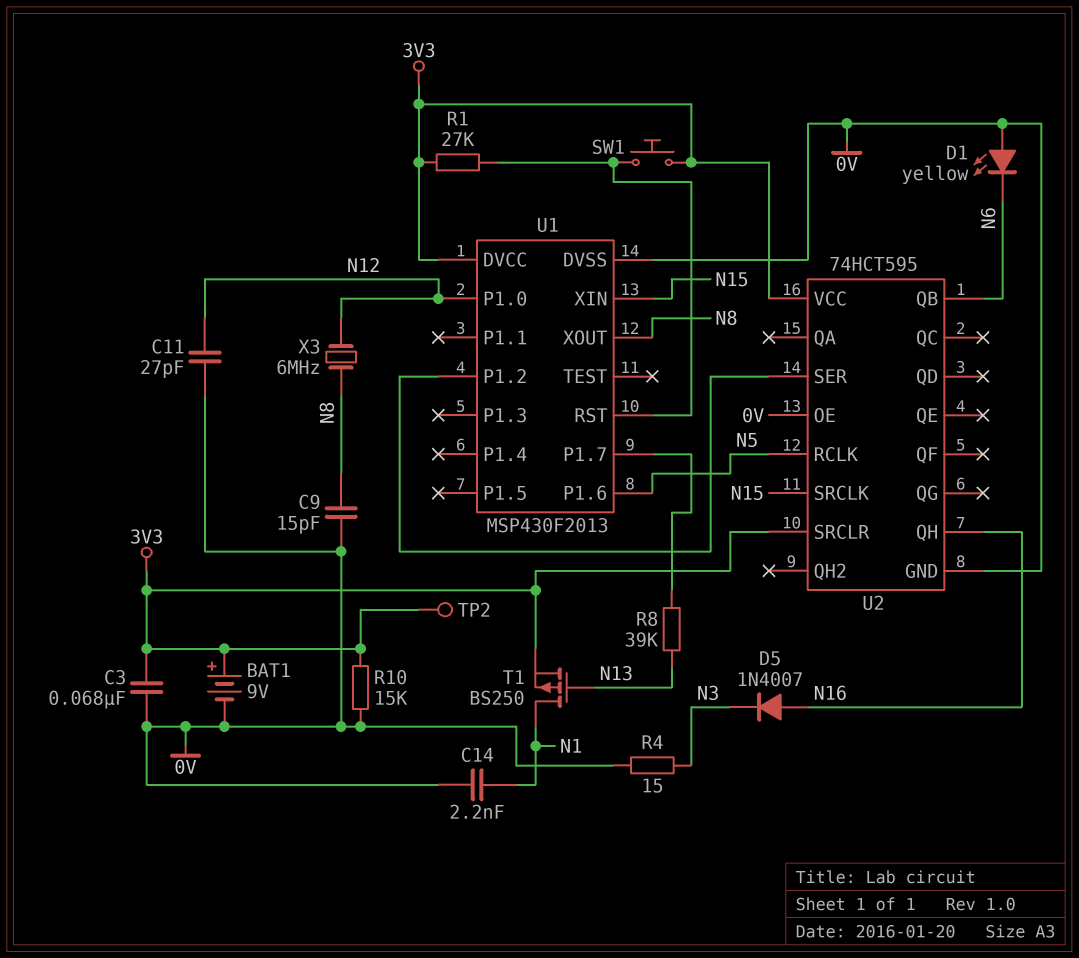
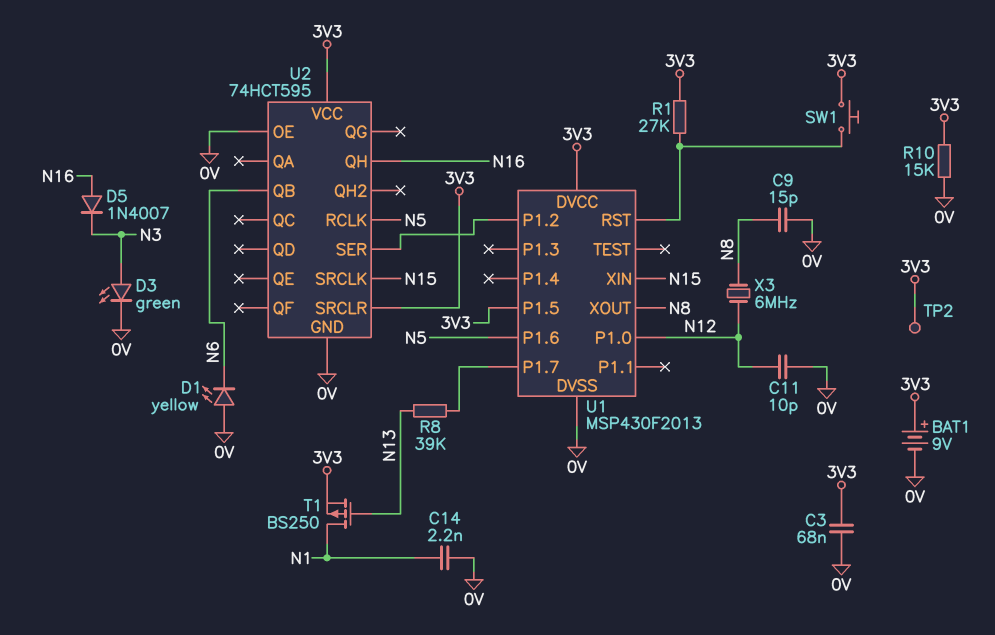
C11: 27pF (0V, N12) -> 10pF (0V, N12)
D3: none -> LED green (A N3, K 0V)
R4: 15 (0V, N3) -> none
U1 pin P1.5: none -> 3V3

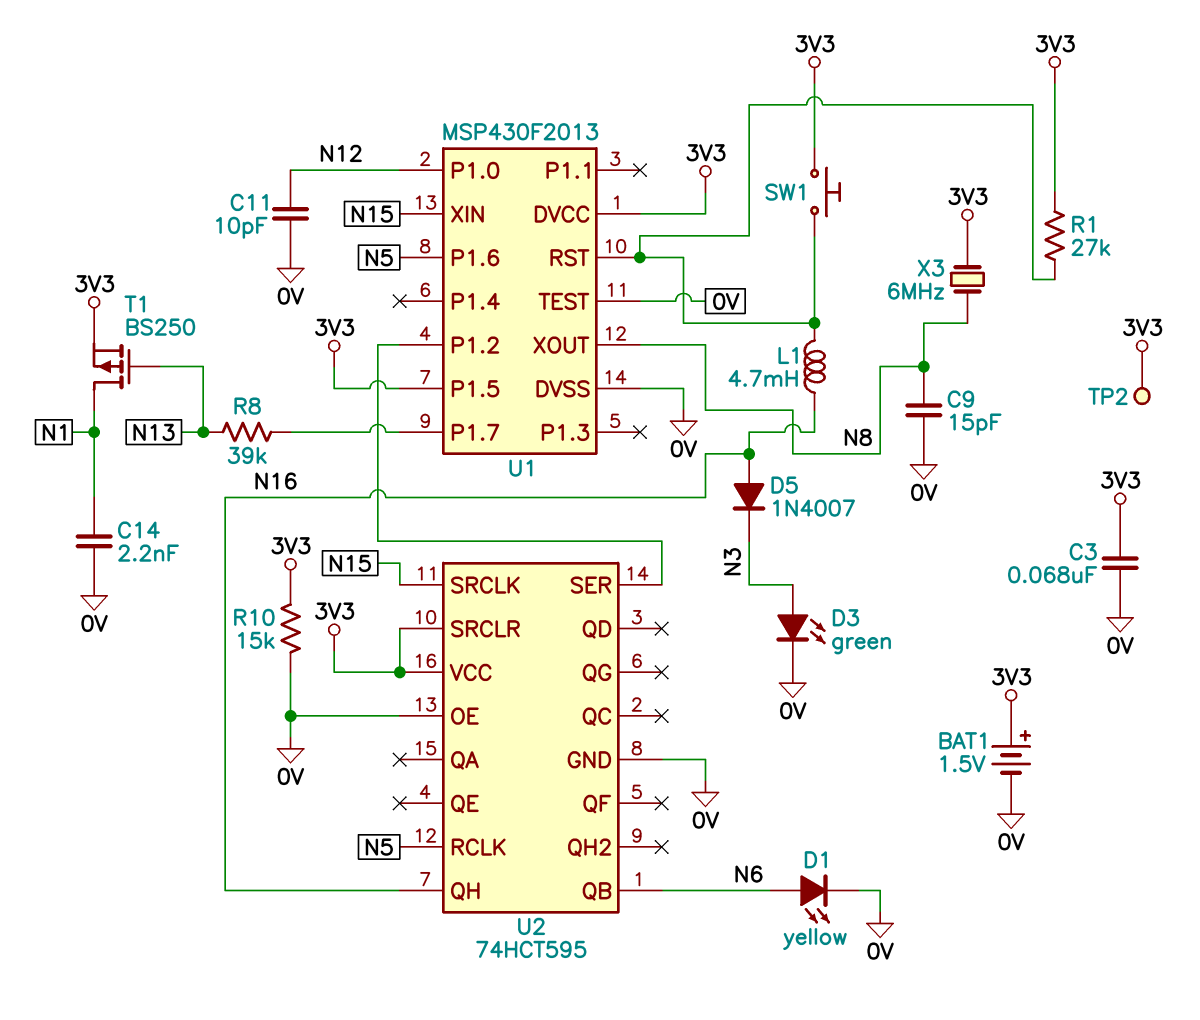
BAT1: 9V (plus 3V3, minus 0V) -> 1.5V (plus 3V3, minus 0V)
D1: LED yellow (A 0V, K N6) -> LED yellow (A N6, K 0V)
L1: none -> 4.7mH (N16, U1/RST)
U1 pin TEST: none -> 0V
X3: 6MHz (N8, N12) -> 6MHz (3V3, N8)

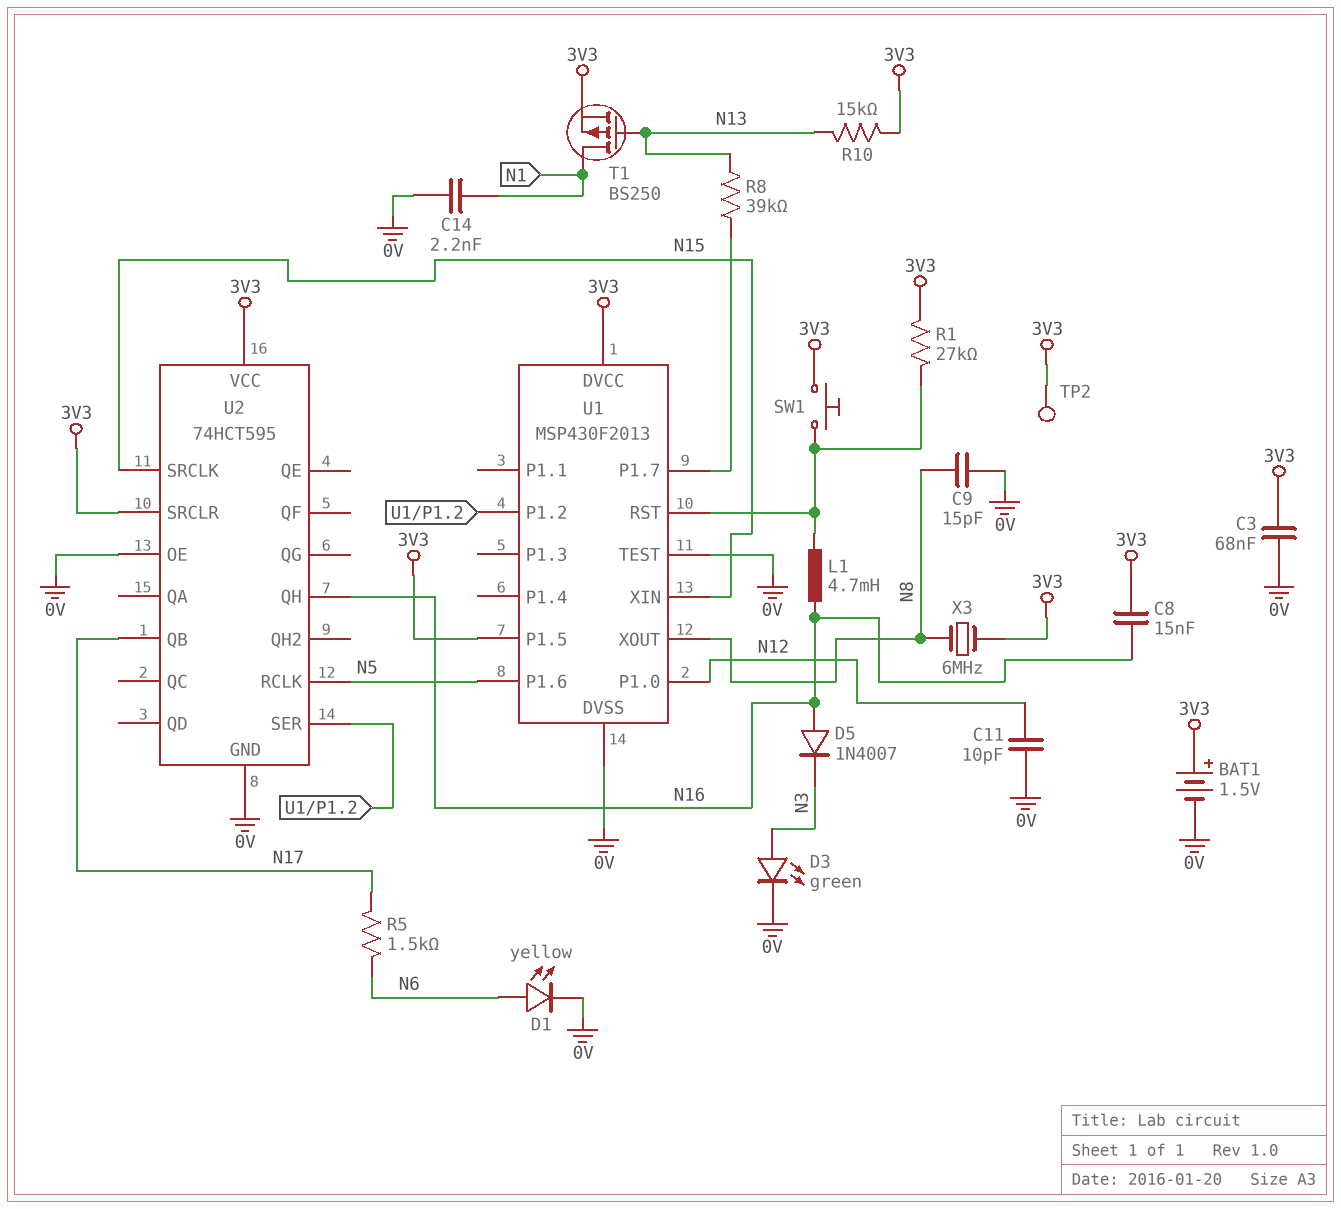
C8: none -> 15nF (3V3, N16)
R5: none -> 1.5k (N6, N17)
R10: 15k (0V, 3V3) -> 15k (3V3, N13)
U2 pin QB: N6 -> N17

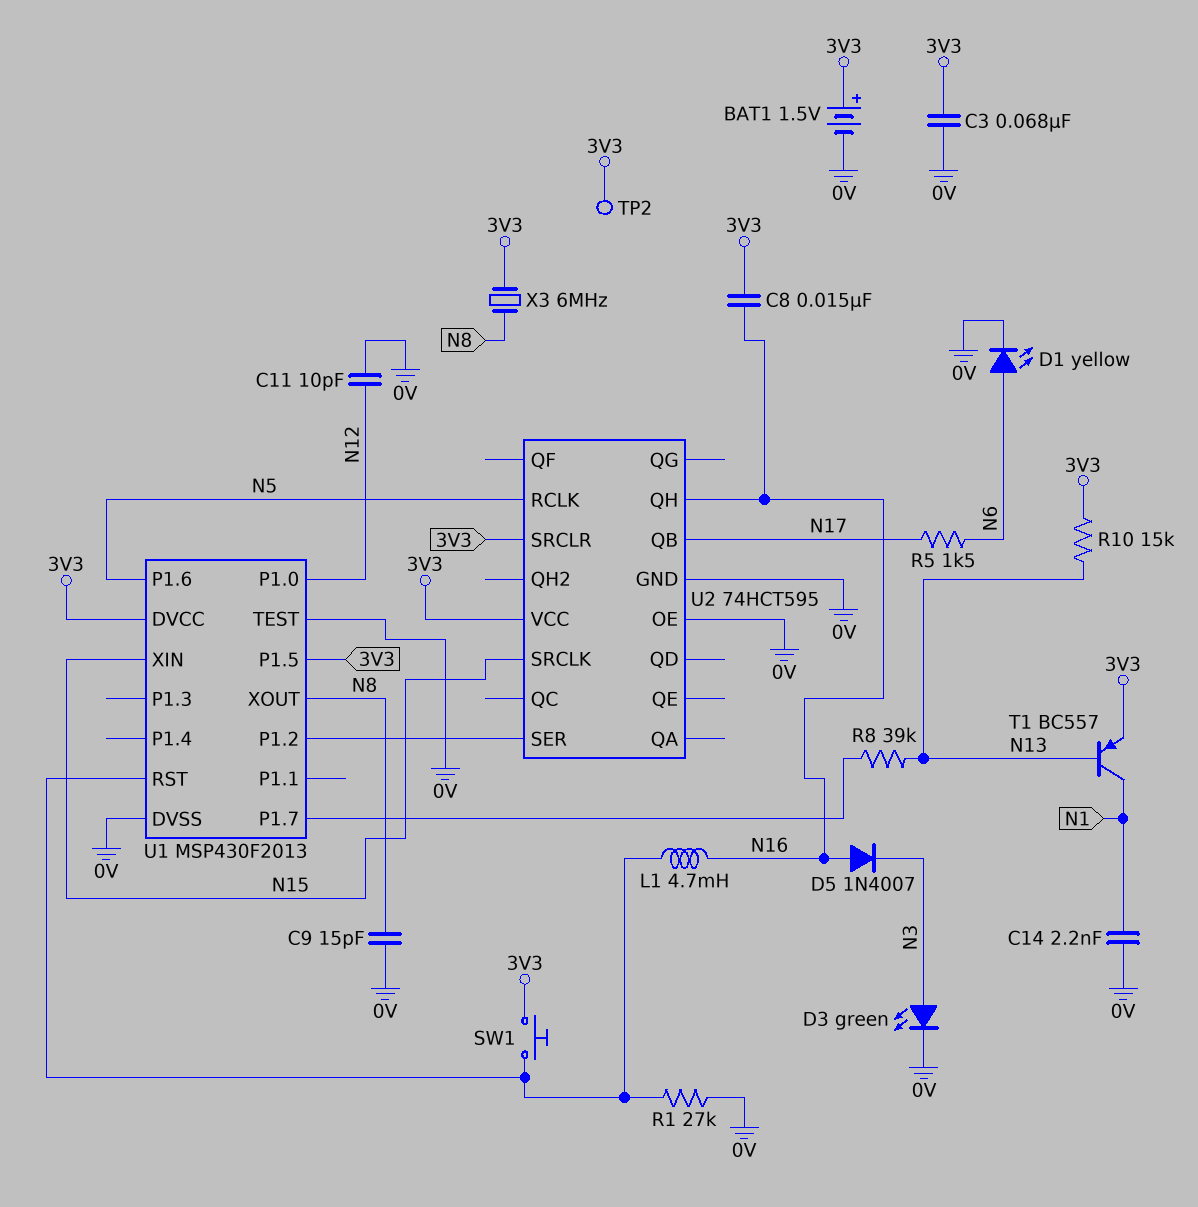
R1: 27k (3V3, U1/RST) -> 27k (0V, U1/RST)
T1: PMOS BS250 (G N13, D N1, S 3V3) -> PNP BC557 (B N13, C N1, E 3V3)

